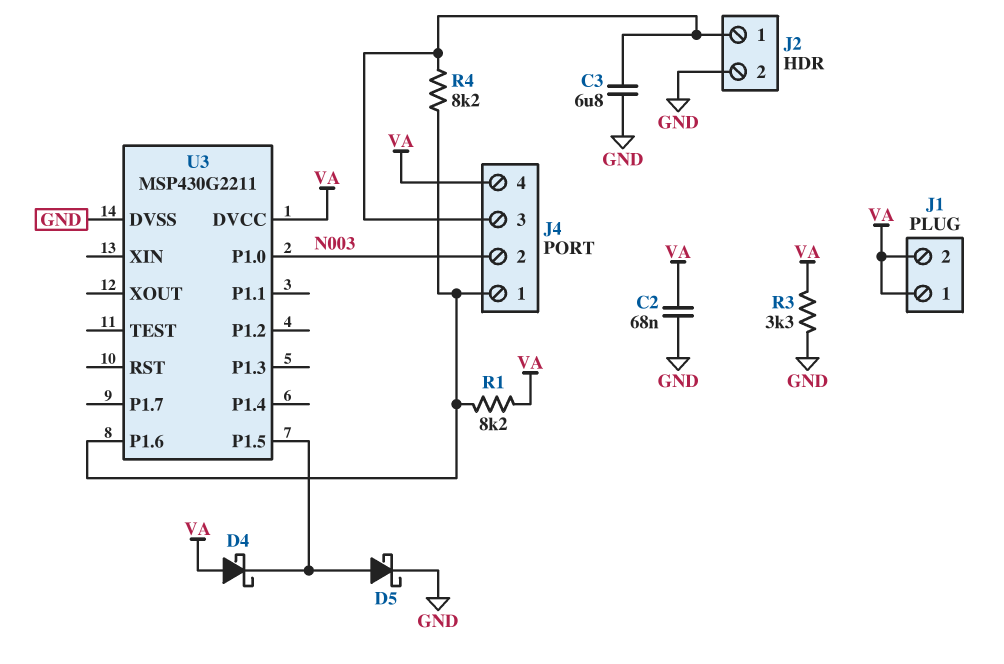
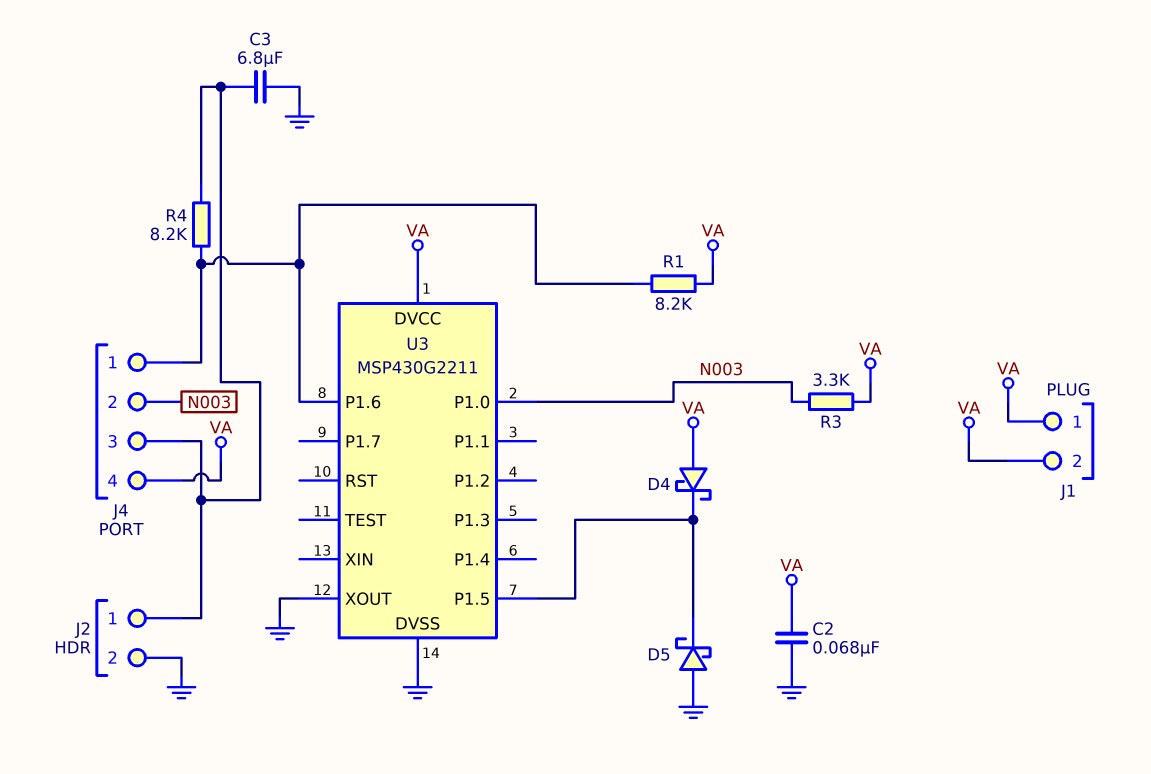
D5: schottky (A U3/P1.5, K GND) -> schottky (A GND, K U3/P1.5)
R3: 3.3k (GND, VA) -> 3.3k (N003, VA)
U3 pin XOUT: none -> GND

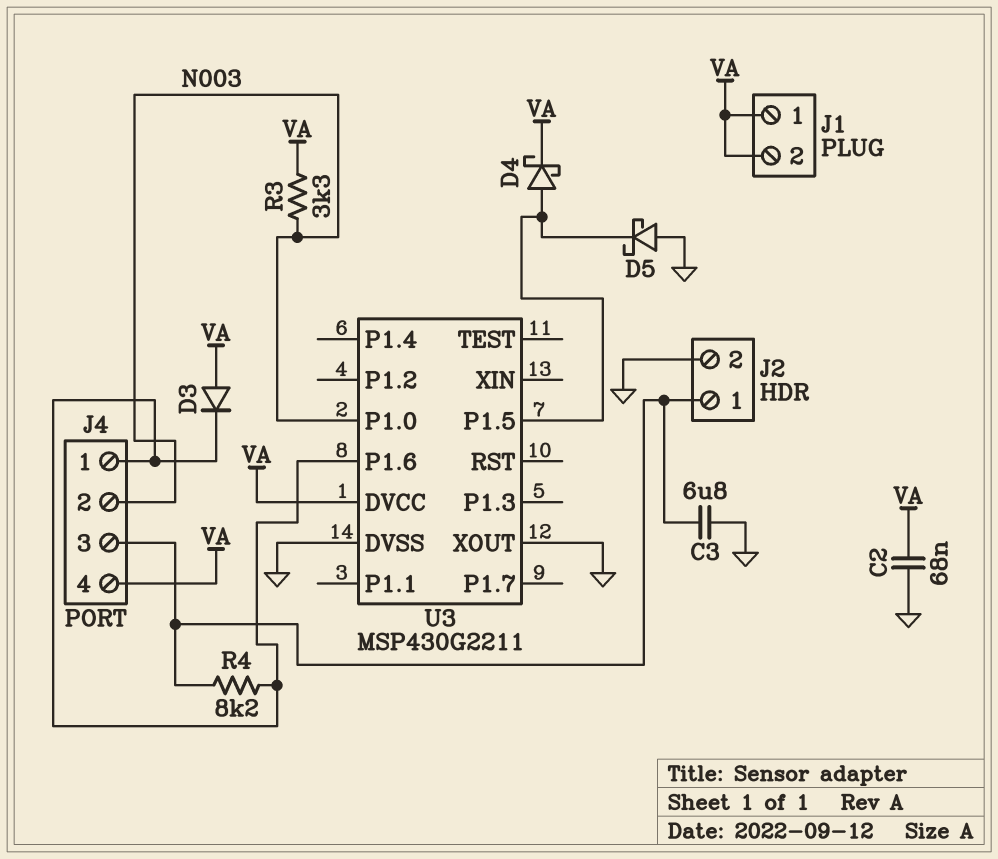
D3: none -> diode (A VA, K J4/1)
D4: schottky (A VA, K U3/P1.5) -> schottky (A U3/P1.5, K VA)
R1: 8.2k (J4/1, VA) -> none

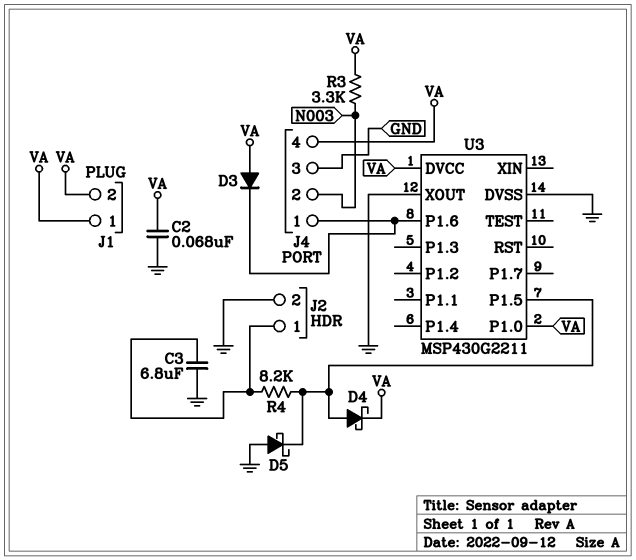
J4 pin 3: J2/1 -> GND
R4: 8.2k (J2/1, J4/1) -> 8.2k (J2/1, U3/P1.5)
U3 pin P1.0: N003 -> VA

